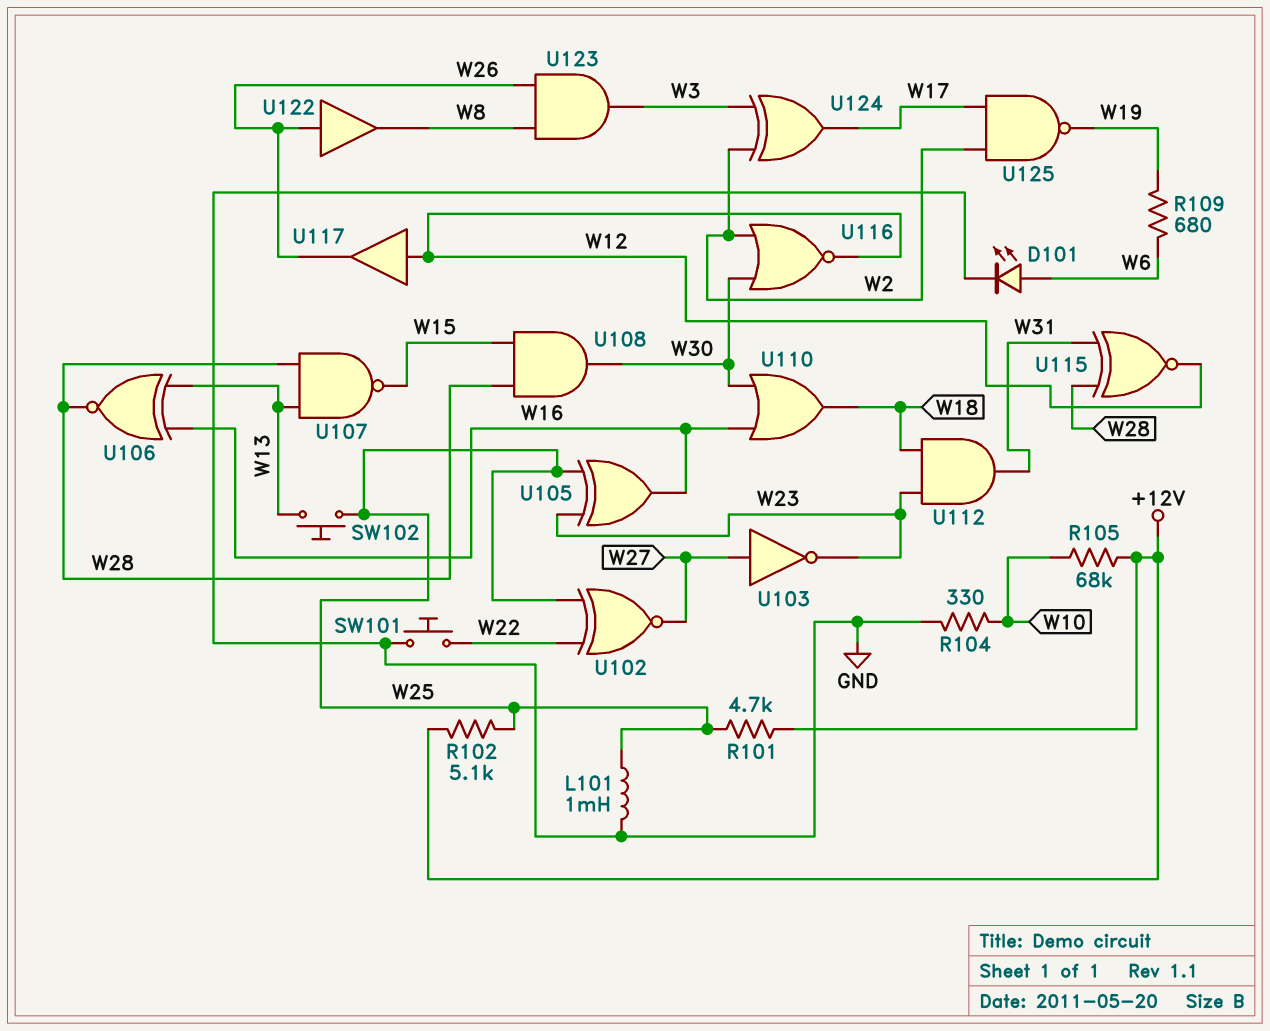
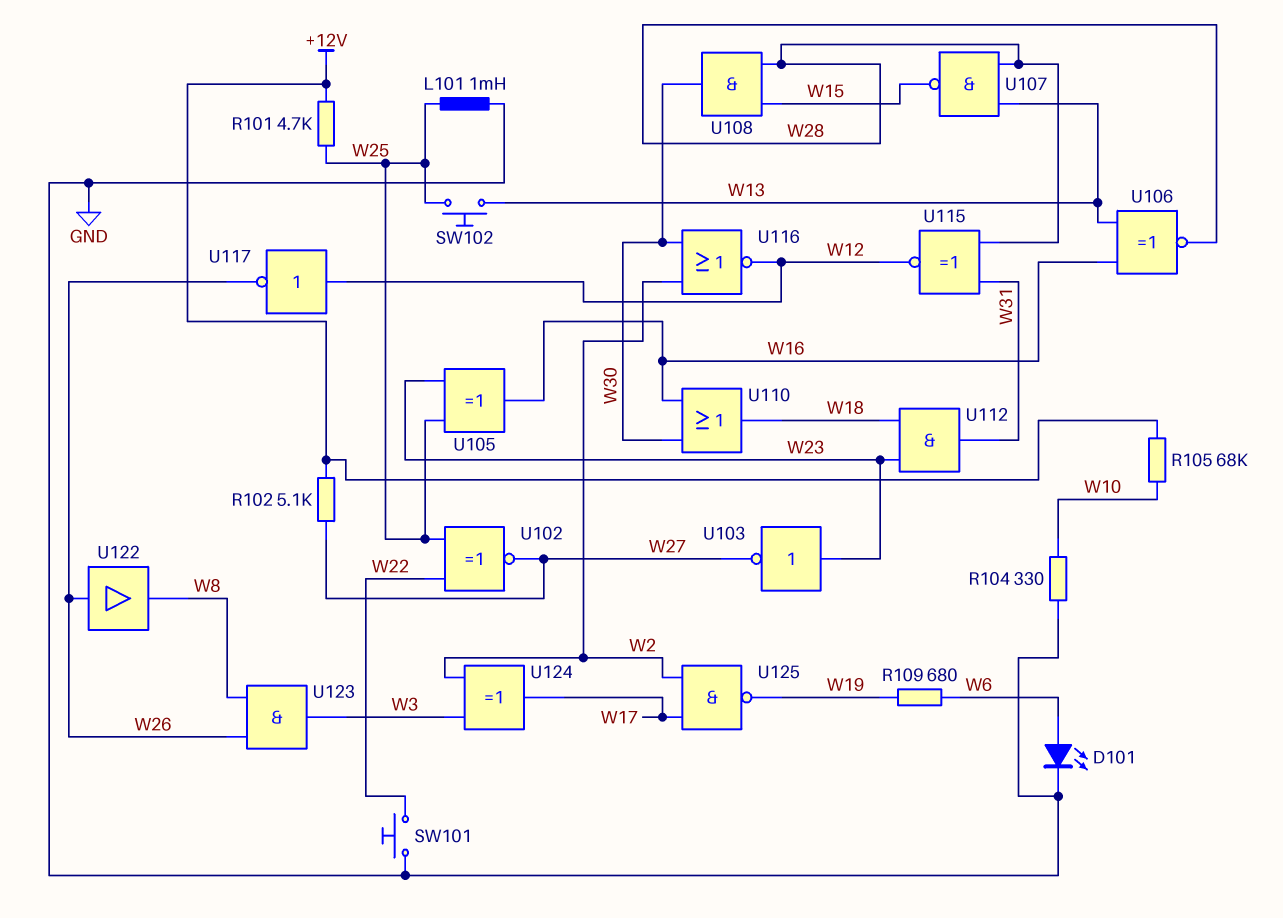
R102: 5.1k (+12V, W25) -> 5.1k (+12V, W27)
U103: NOT (in W27, out W23) -> NOT (in W23, out W27)
U117: buffer (in W12, out W26) -> NOT (in W12, out W26)

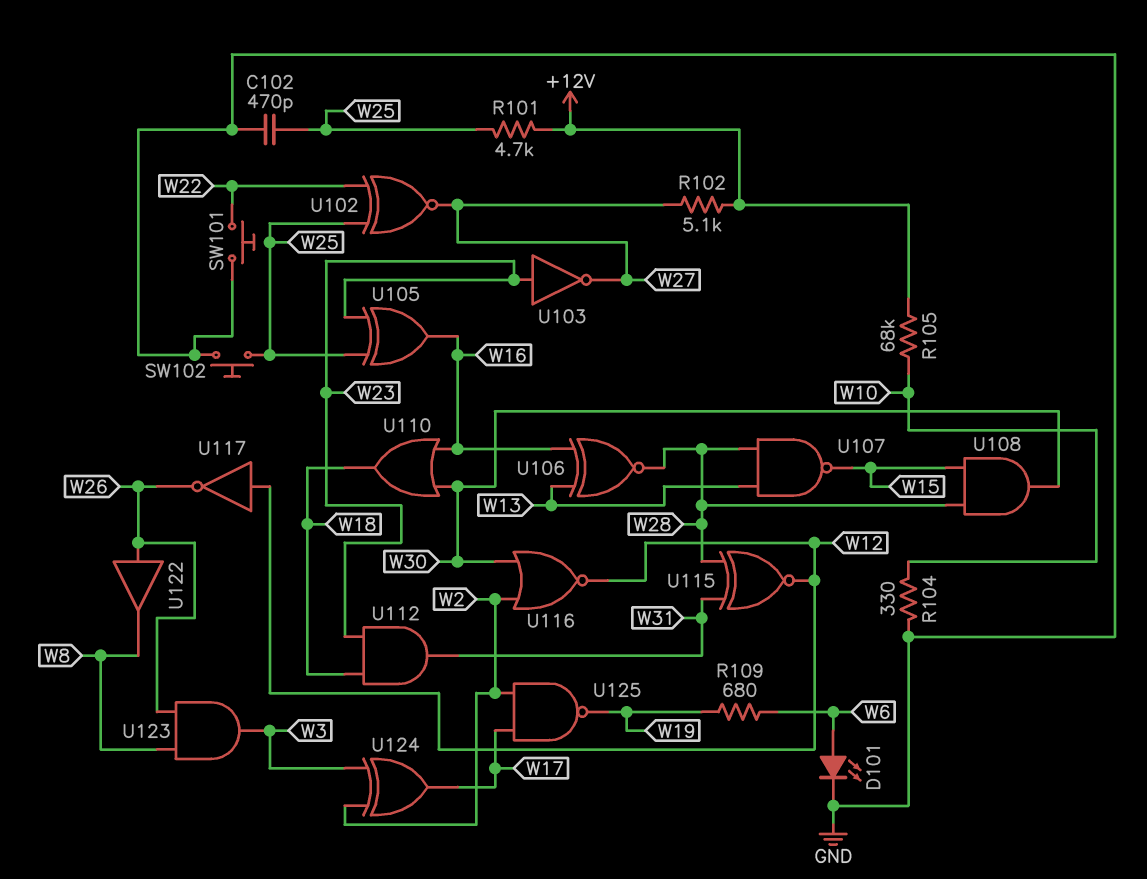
C102: none -> 470pF (GND, W25)
L101: 1mH (GND, W25) -> none
SW102: button (W13, W25) -> button (GND, W25)

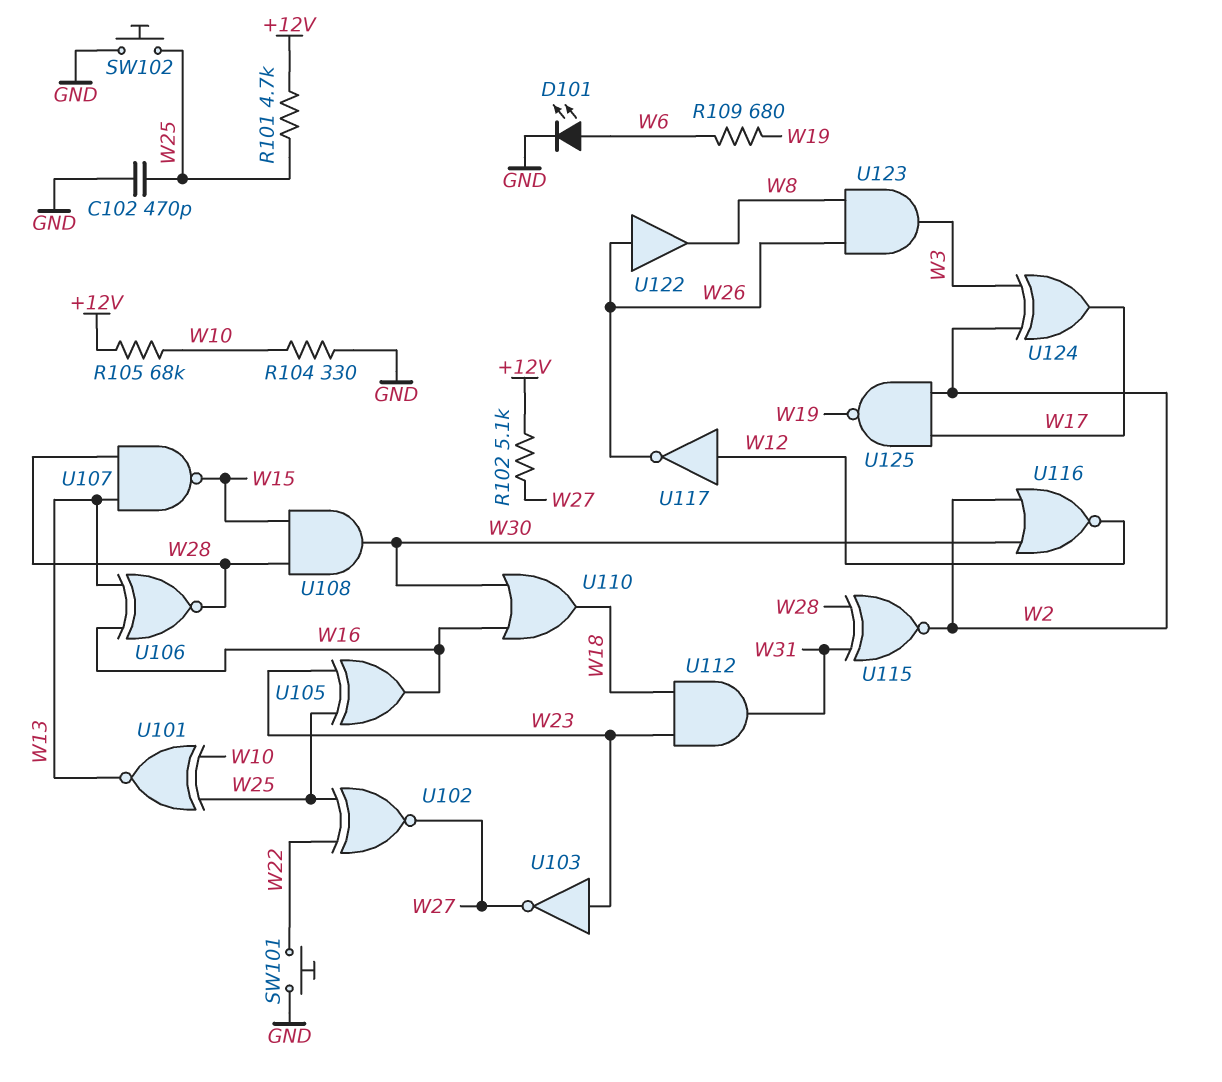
U101: none -> XNOR (in W10, in W25, out W13)
U115: XNOR (in W28, in W31, out W12) -> XNOR (in W28, in W31, out W2)

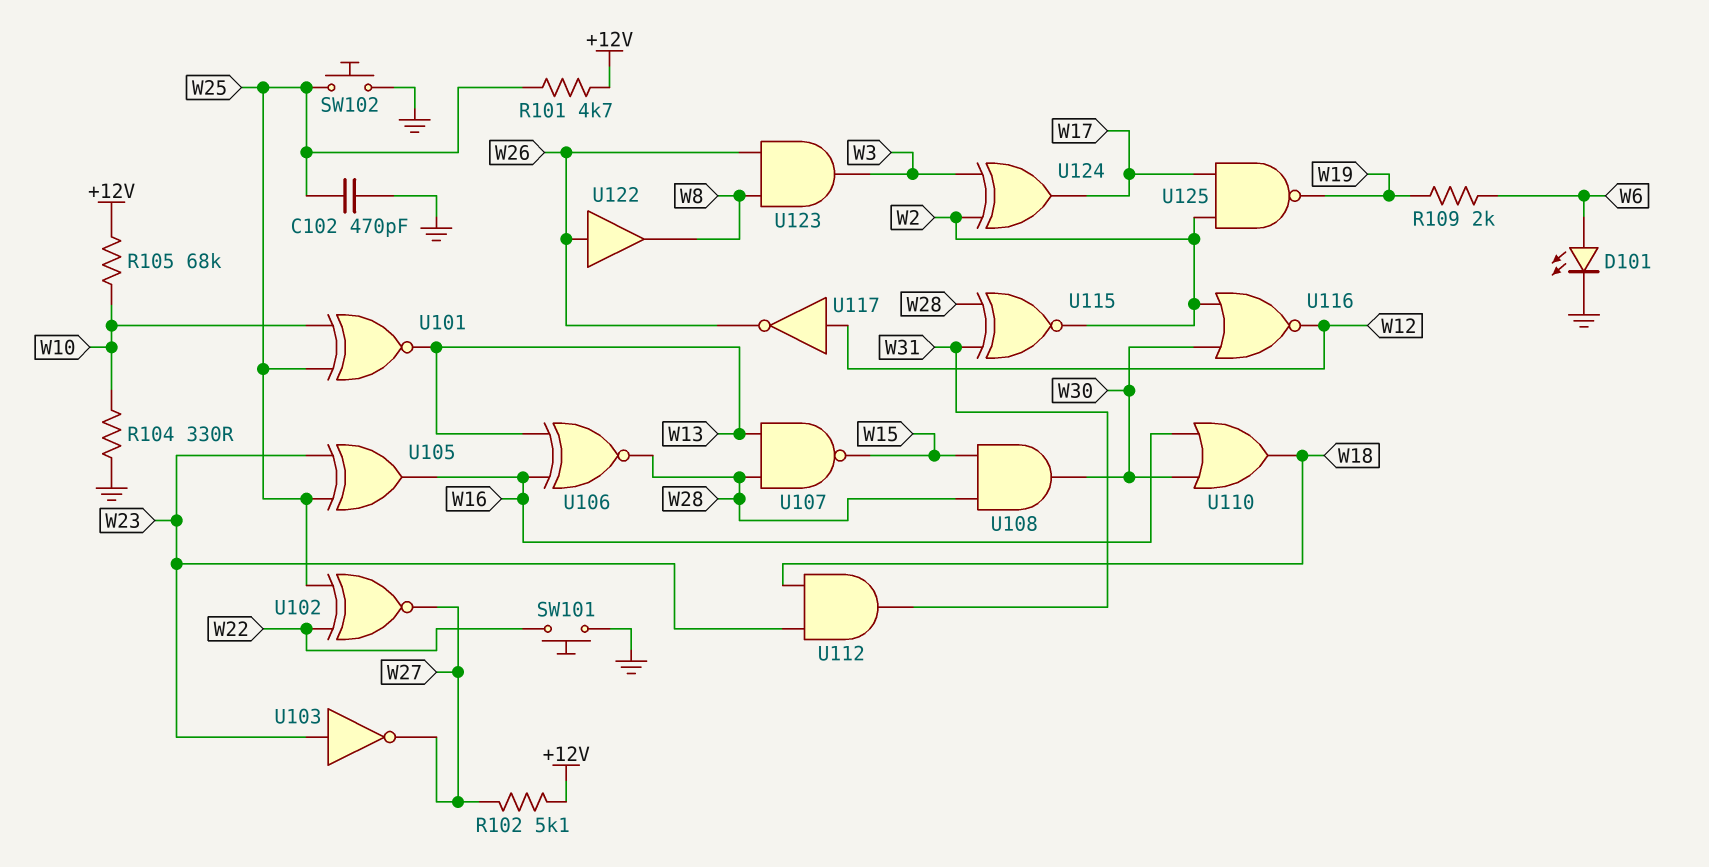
R109: 680 (W6, W19) -> 2k (W6, W19)

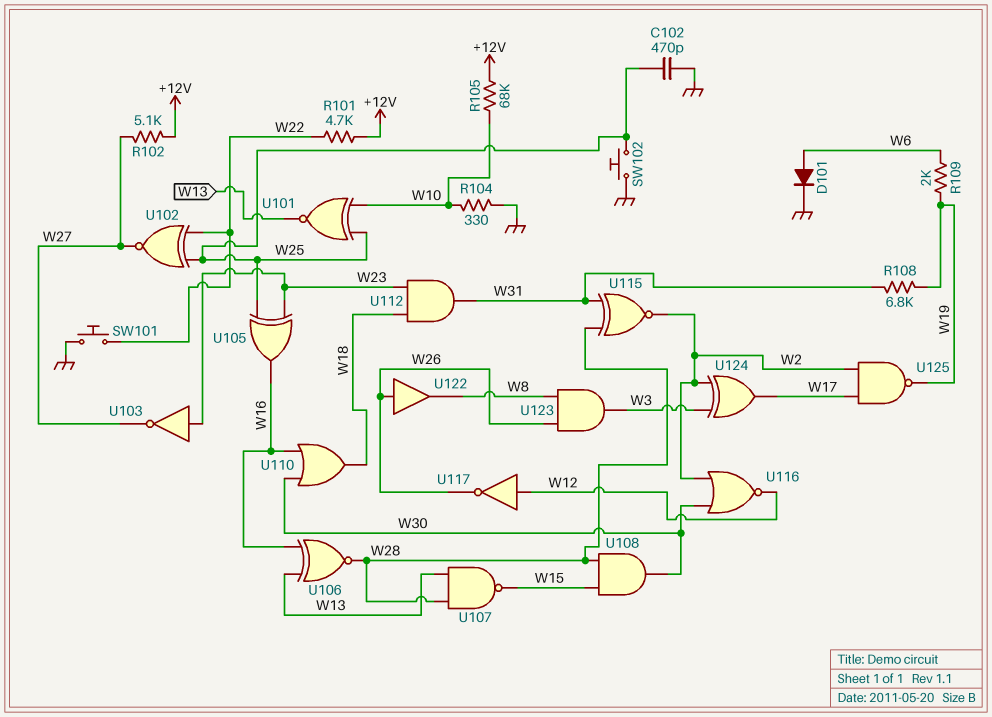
D101: LED (A W6, K GND) -> diode (A W6, K GND)
R101: 4.7k (+12V, W25) -> 4.7k (+12V, W22)
R108: none -> 6.8k (W19, W31)

